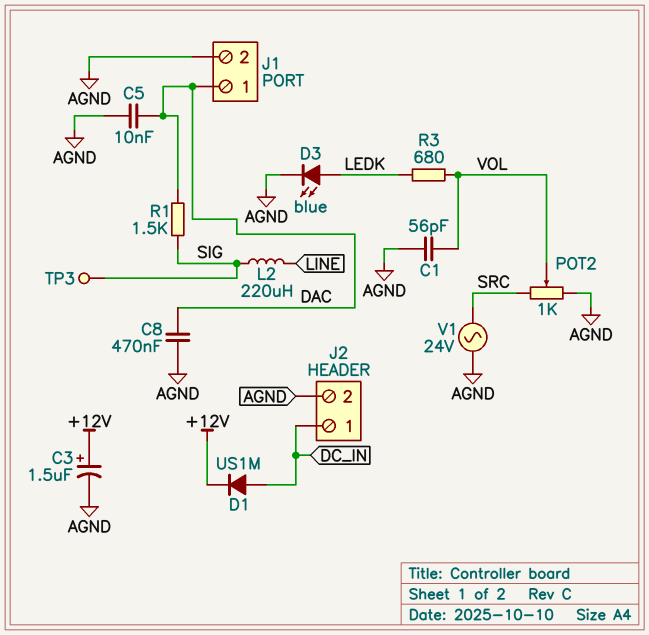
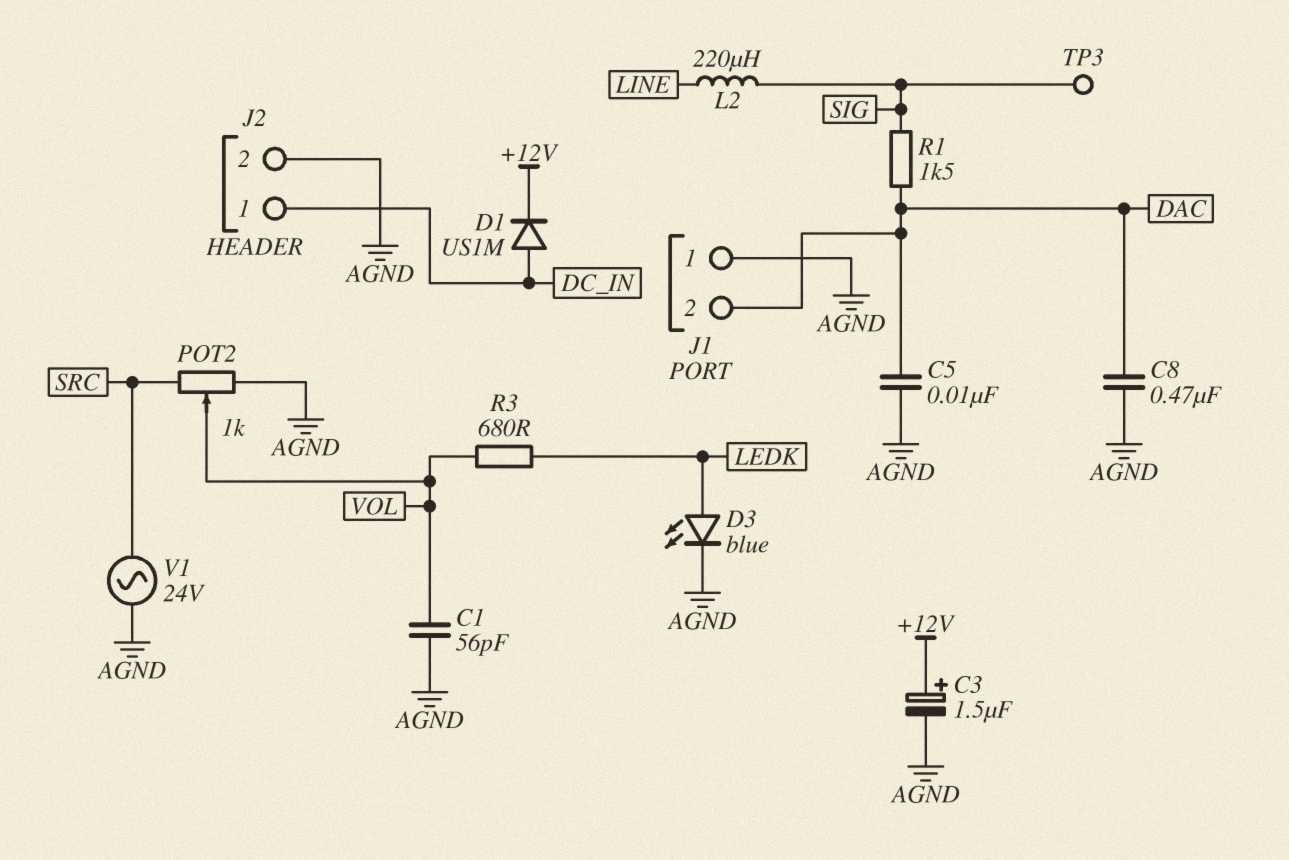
J1 pin 1: DAC -> AGND
J1 pin 2: AGND -> DAC

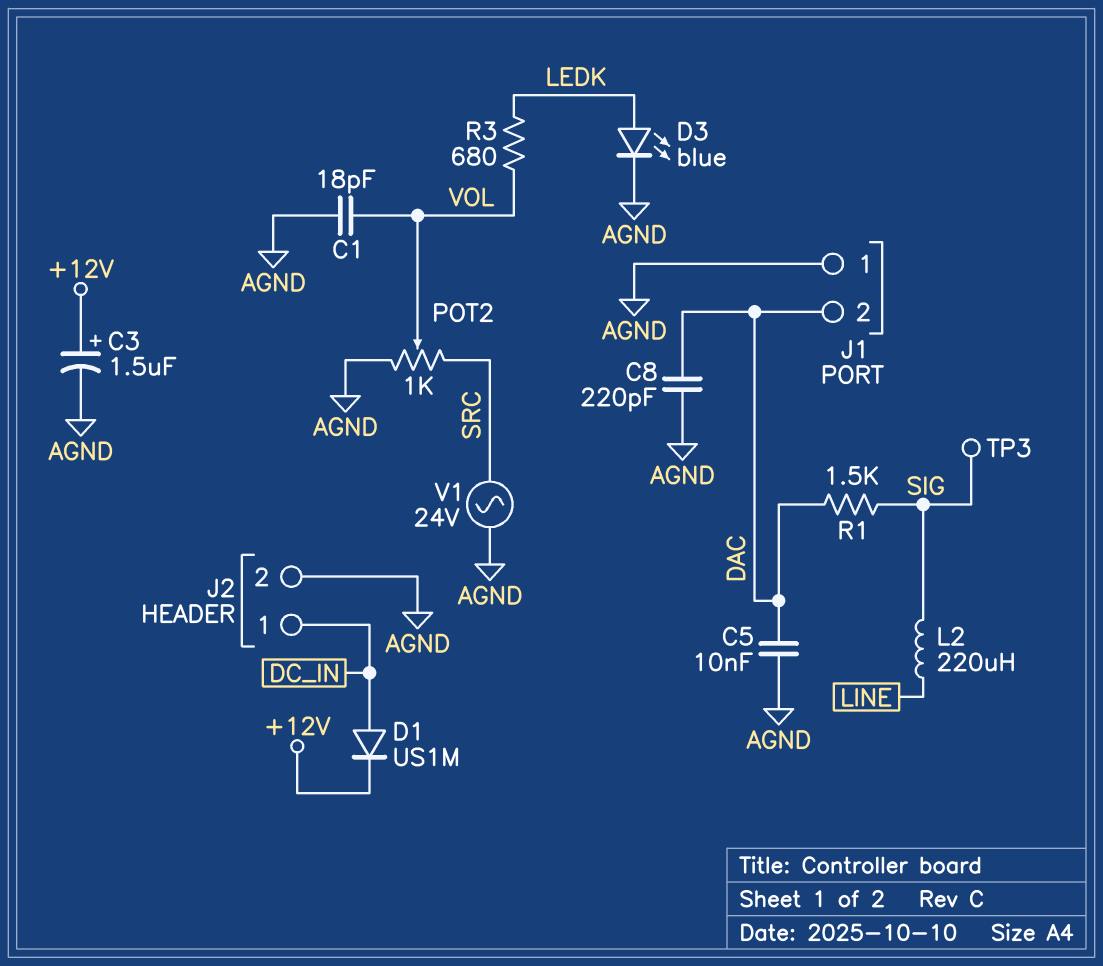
C1: 56pF (AGND, VOL) -> 18pF (AGND, VOL)
C8: 470nF (AGND, DAC) -> 220pF (AGND, DAC)

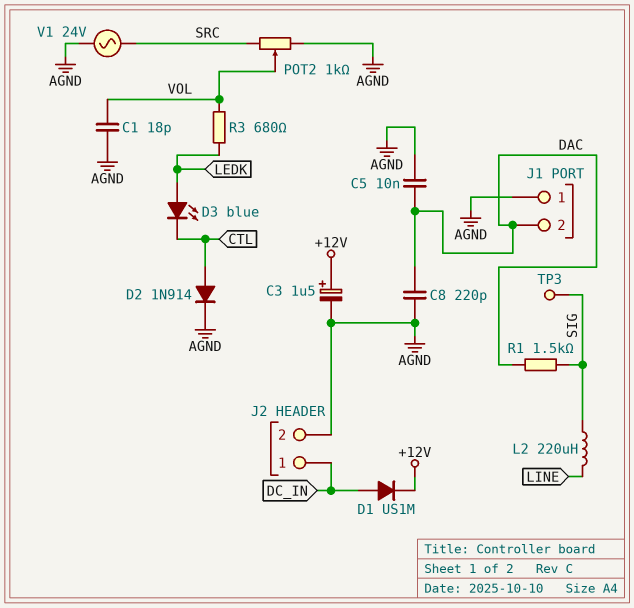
D2: none -> diode 1N914 (A CTL, K AGND)
D3: LED blue (A LEDK, K AGND) -> LED blue (A LEDK, K CTL)

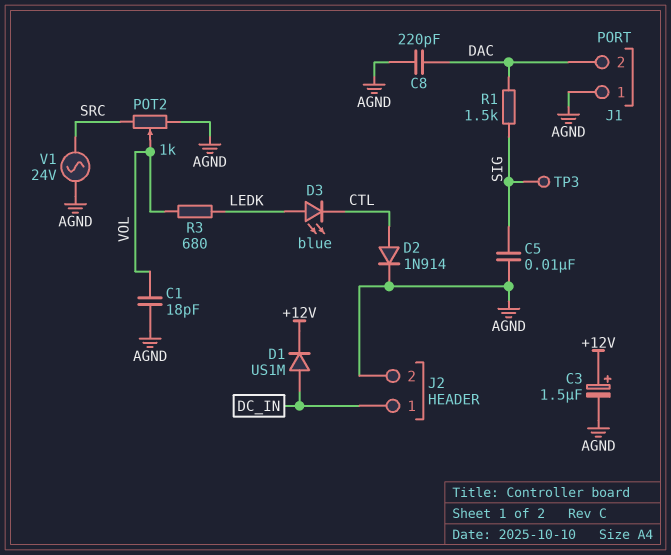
C5: 10nF (AGND, DAC) -> 10nF (AGND, SIG)
L2: 220uH (LINE, SIG) -> none

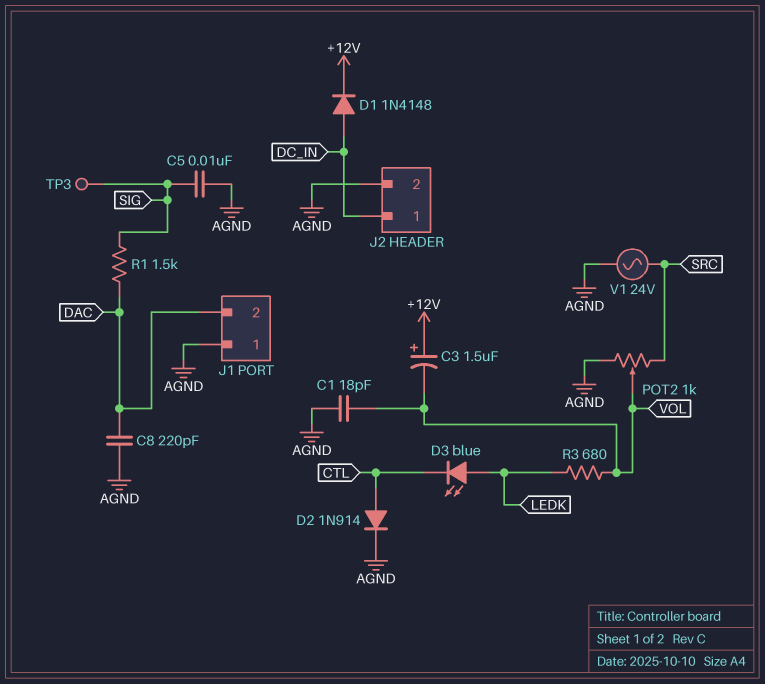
C3: 1.5uF (plus +12V, minus AGND) -> 1.5uF (plus +12V, minus VOL)
D1: diode US1M (A DC_IN, K +12V) -> diode 1N4148 (A DC_IN, K +12V)

